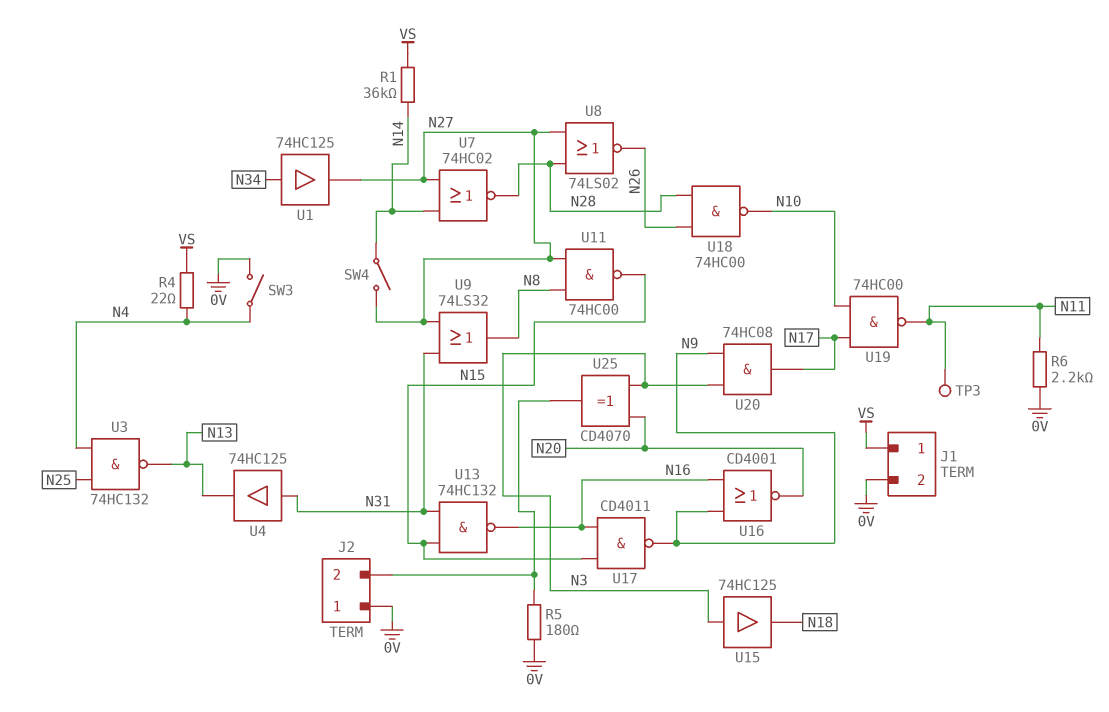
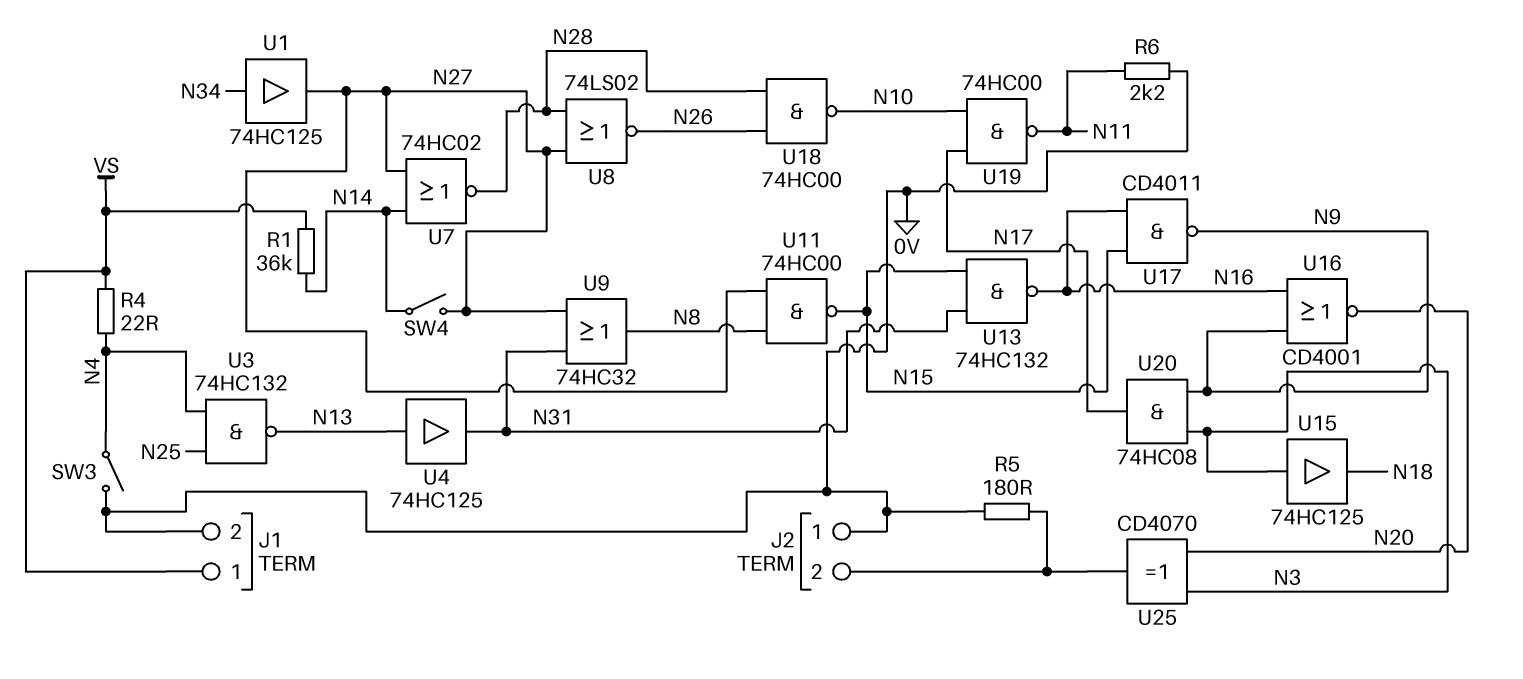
TP3: test point (N11) -> none
U4: buffer 74HC125 (in N31, out N13) -> buffer 74HC125 (in N13, out N31)
U9: OR 74LS32 (in N27, in N31, out N8) -> OR 74HC32 (in N27, in N31, out N8)

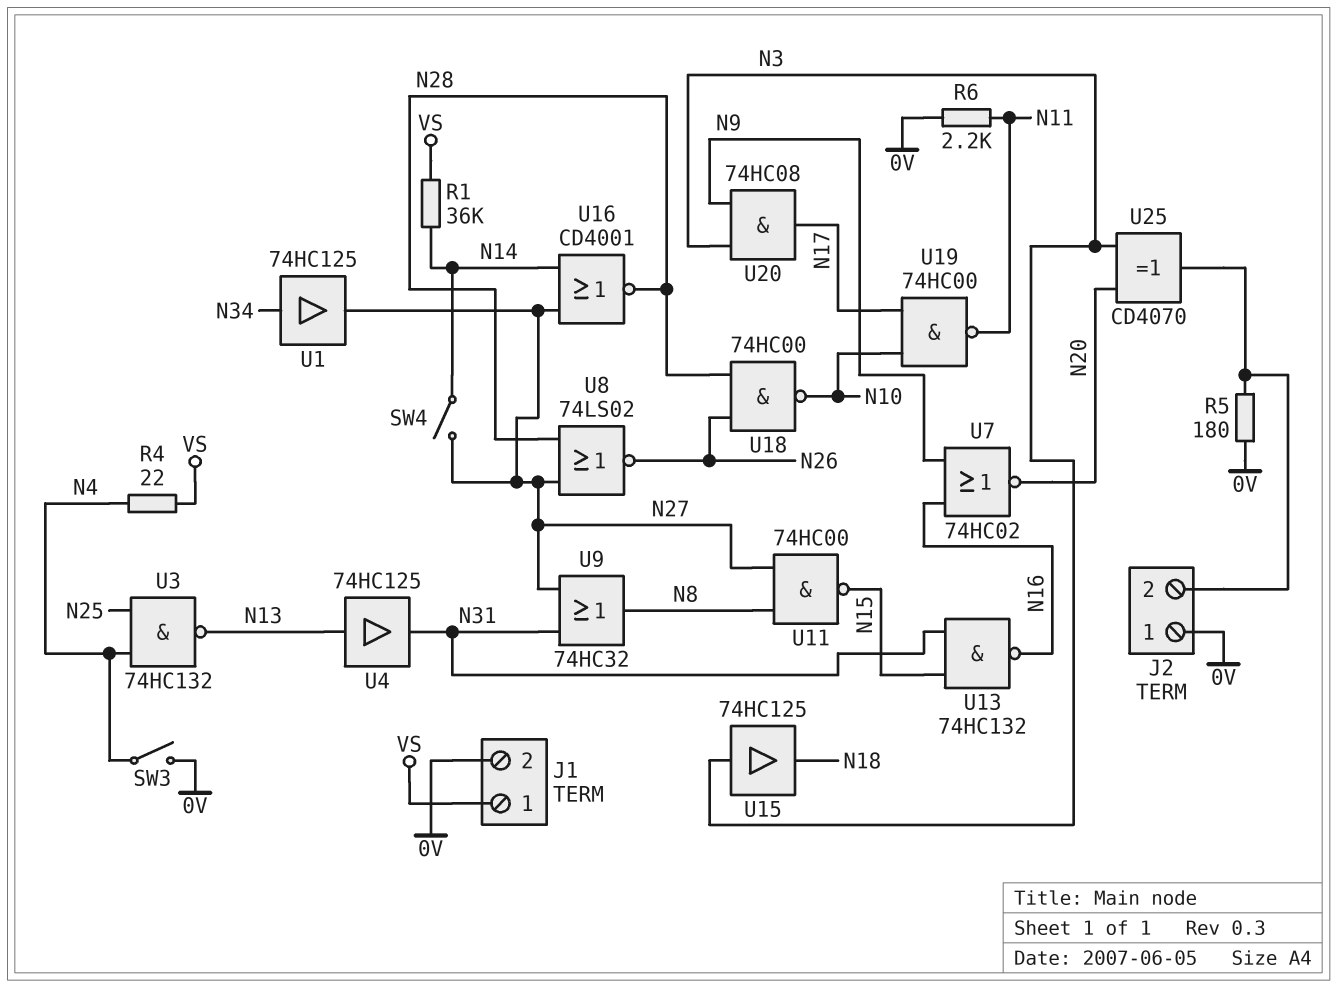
U7: NOR 74HC02 (in N14, in N27, out N28) -> NOR 74HC02 (in N9, in N16, out N20)
U16: NOR CD4001 (in N9, in N16, out N20) -> NOR CD4001 (in N14, in N27, out N28)
U17: NAND CD4011 (in N15, in N16, out N9) -> none

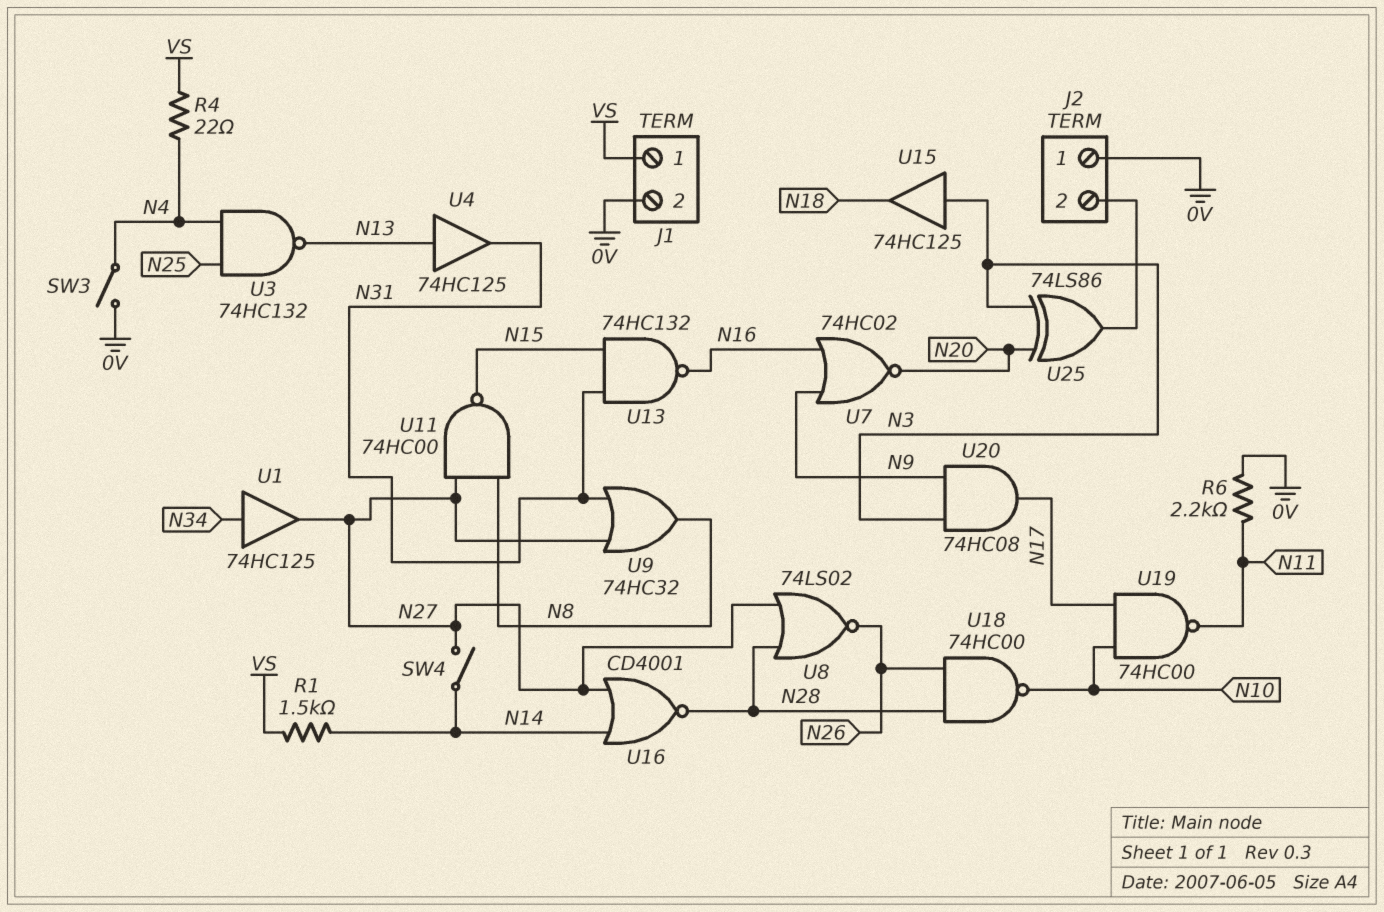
R1: 36k (N14, VS) -> 1.5k (N14, VS)
R5: 180 (0V, J2/2) -> none
U25: XOR CD4070 (in N3, in N20, out J2/2) -> XOR 74LS86 (in N3, in N20, out J2/2)

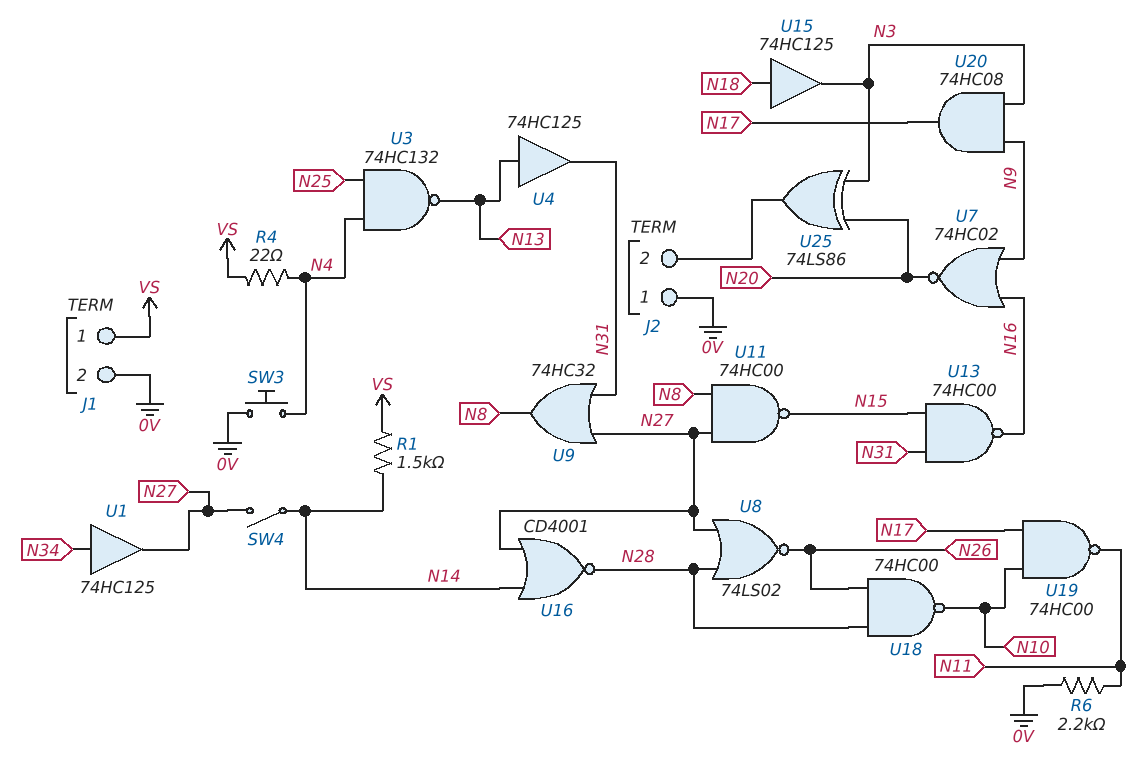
SW3: switch (0V, N4) -> button (0V, N4)
U13: NAND 74HC132 (in N15, in N31, out N16) -> NAND 74HC00 (in N15, in N31, out N16)
U15: buffer 74HC125 (in N3, out N18) -> buffer 74HC125 (in N18, out N3)

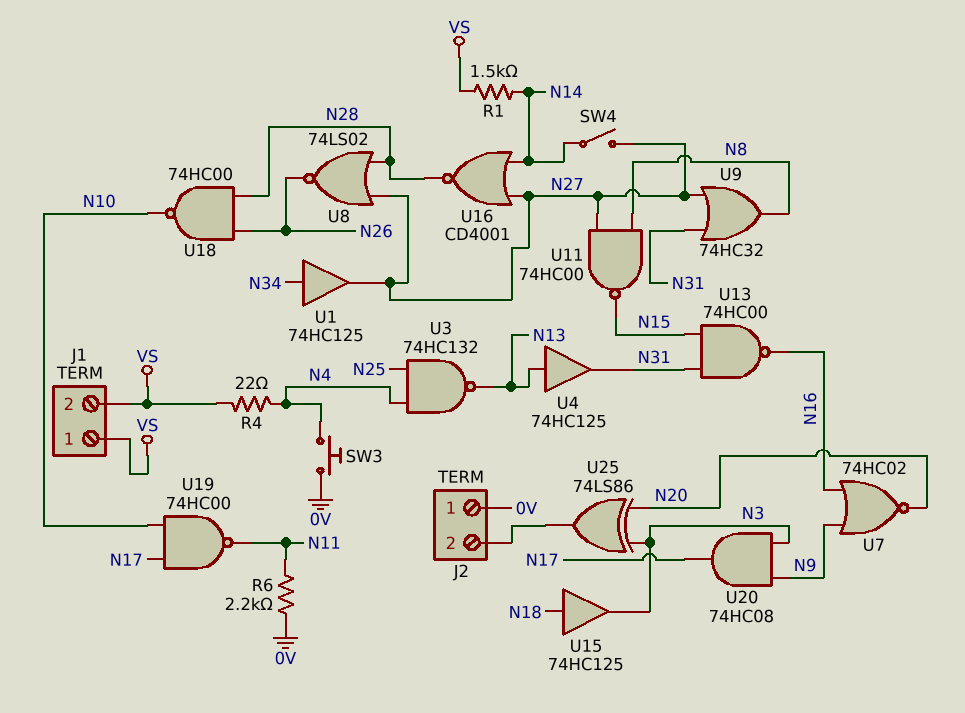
J1 pin 2: 0V -> VS

